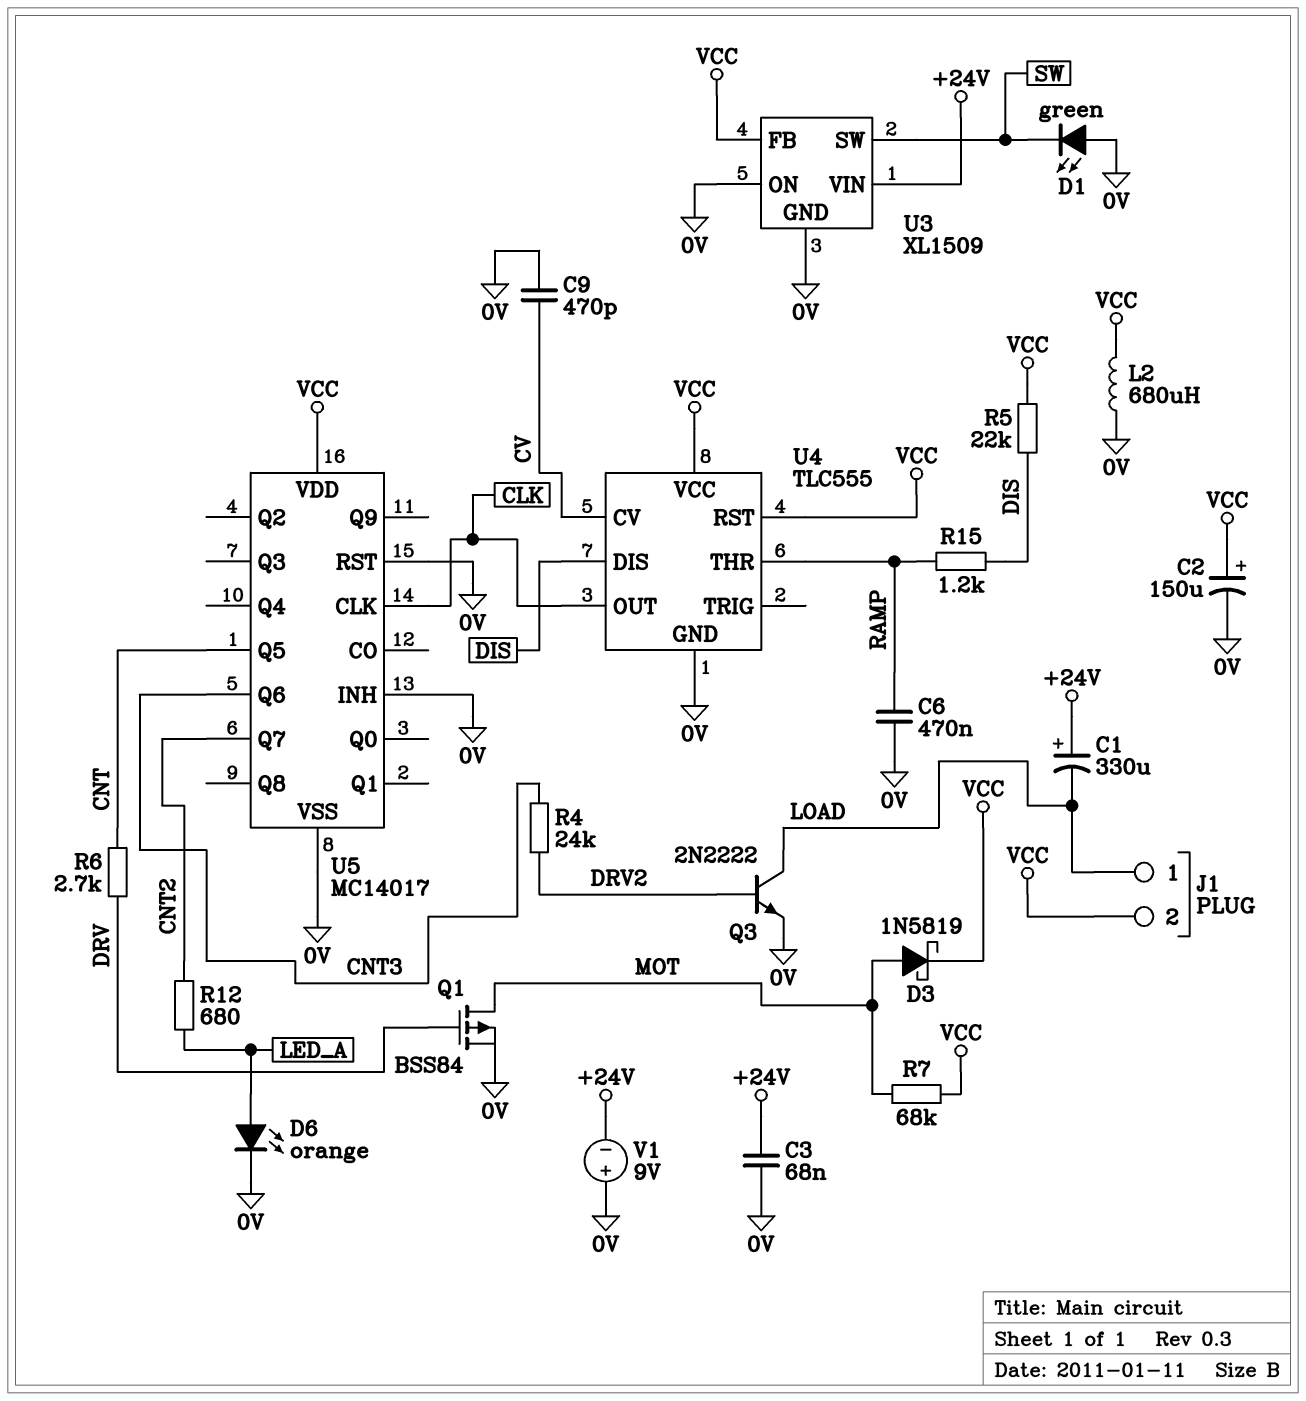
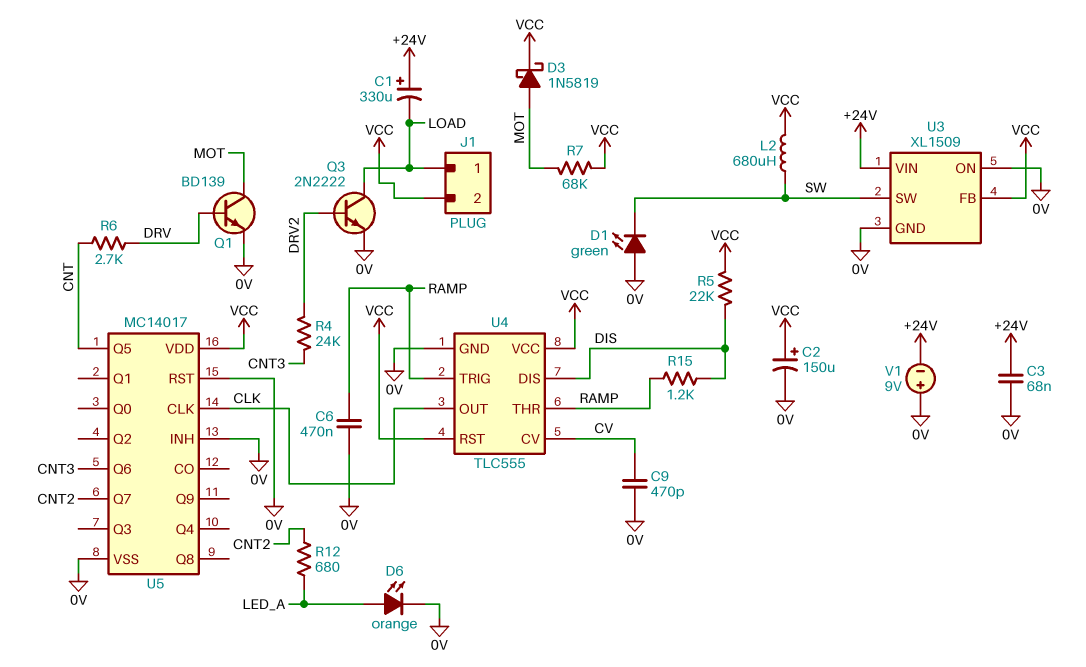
L2: 680uH (0V, VCC) -> 680uH (SW, VCC)
Q1: PMOS BSS84 (G DRV, D MOT, S 0V) -> NPN BD139 (B DRV, C MOT, E 0V)
U4 pin TRIG: none -> RAMP

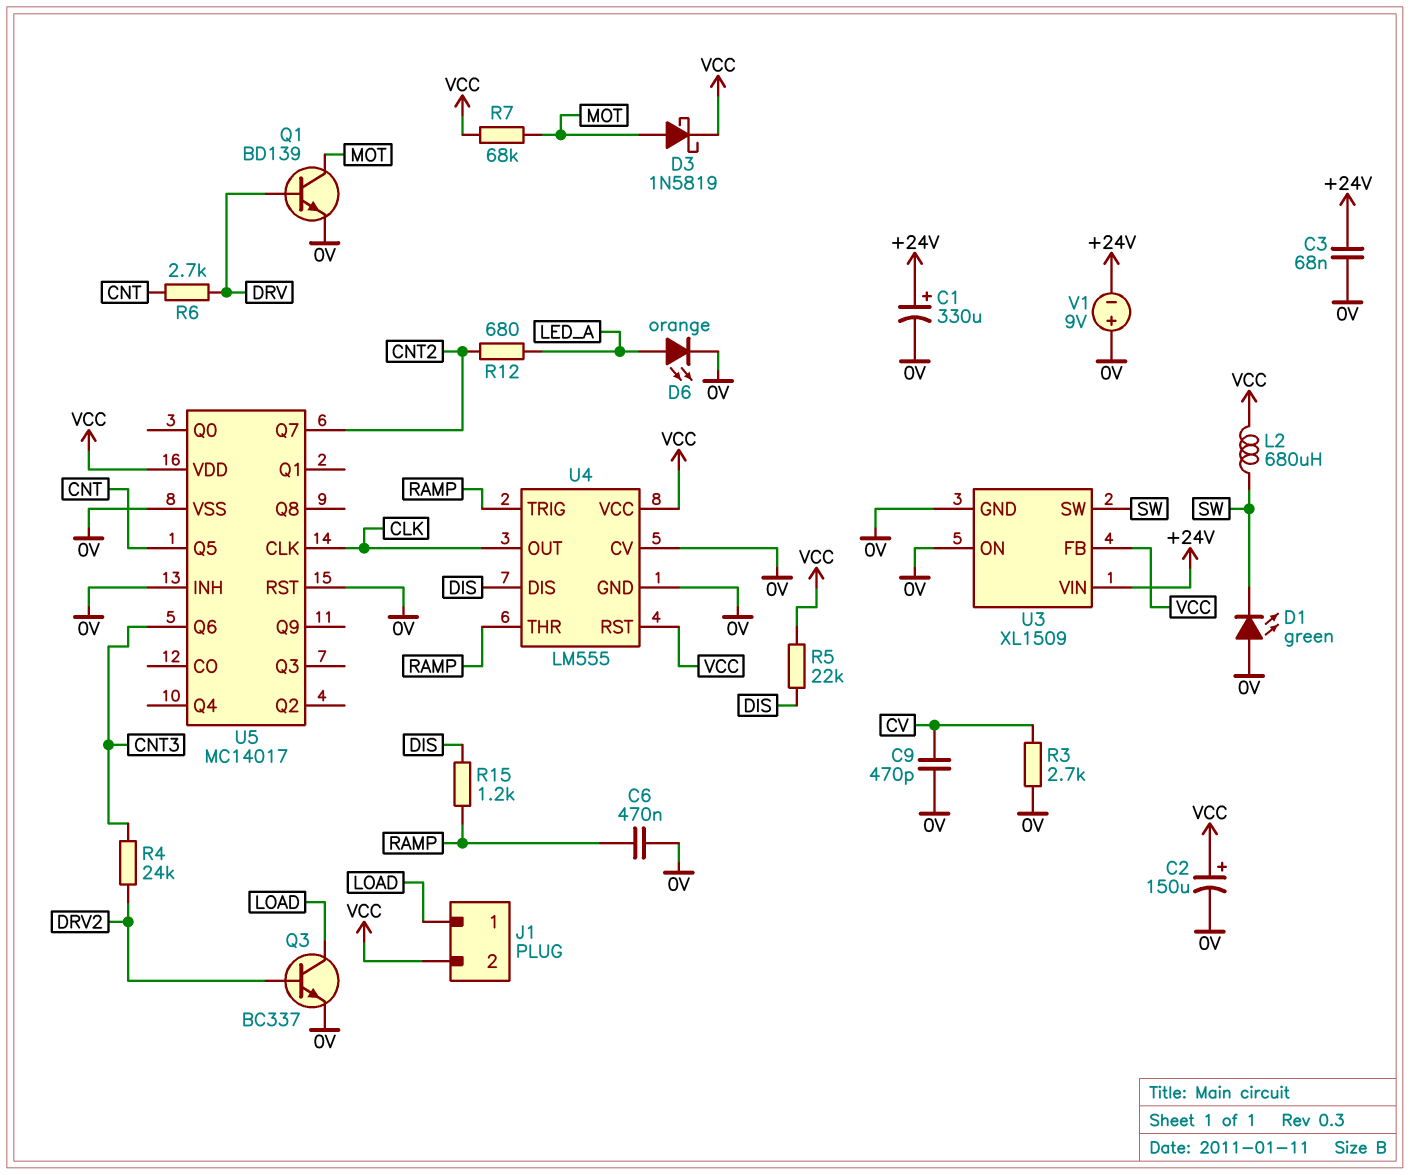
C1: 330uF (plus +24V, minus LOAD) -> 330uF (plus +24V, minus 0V)
Q3: NPN 2N2222 (B DRV2, C LOAD, E 0V) -> NPN BC337 (B DRV2, C LOAD, E 0V)
R3: none -> 2.7k (0V, CV)
U4: TLC555 -> LM555
U4 pin CV: CV -> 0V

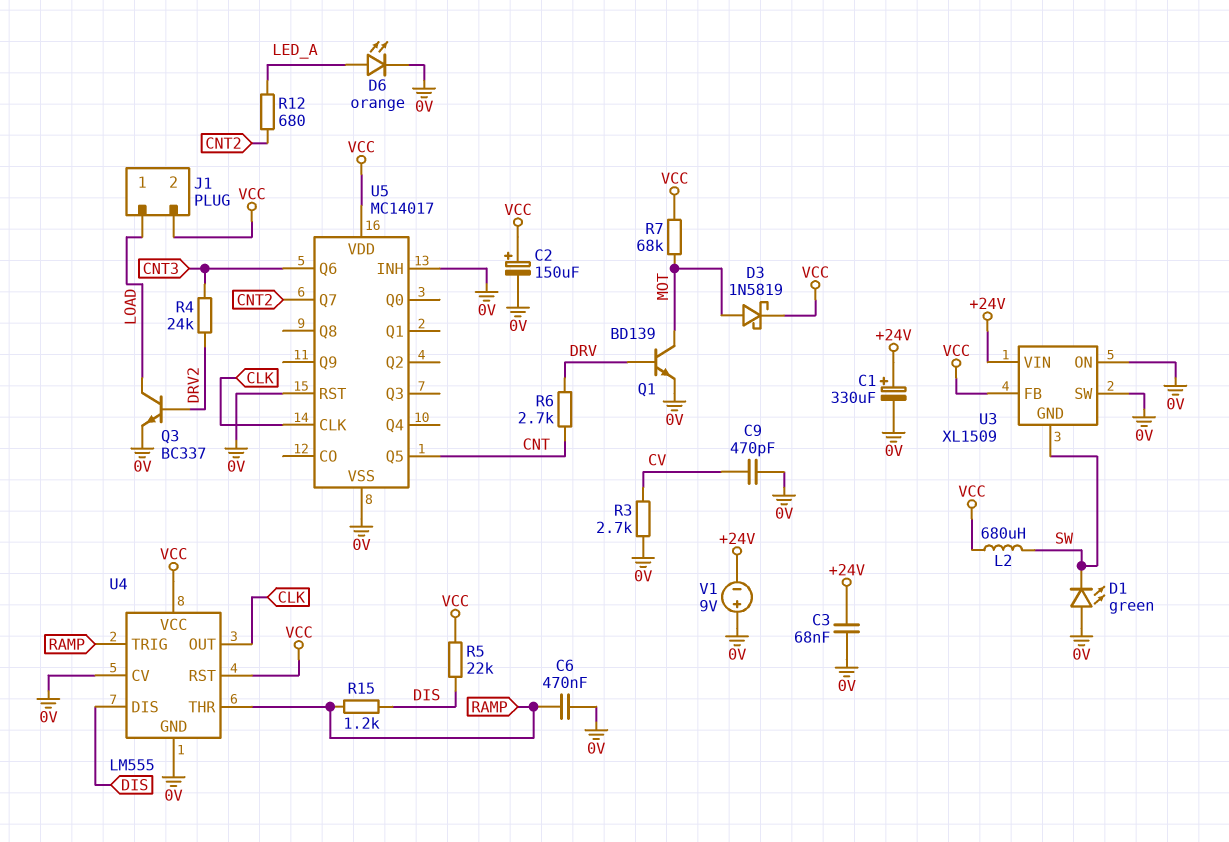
U3 pin GND: 0V -> SW
U3 pin SW: SW -> 0V

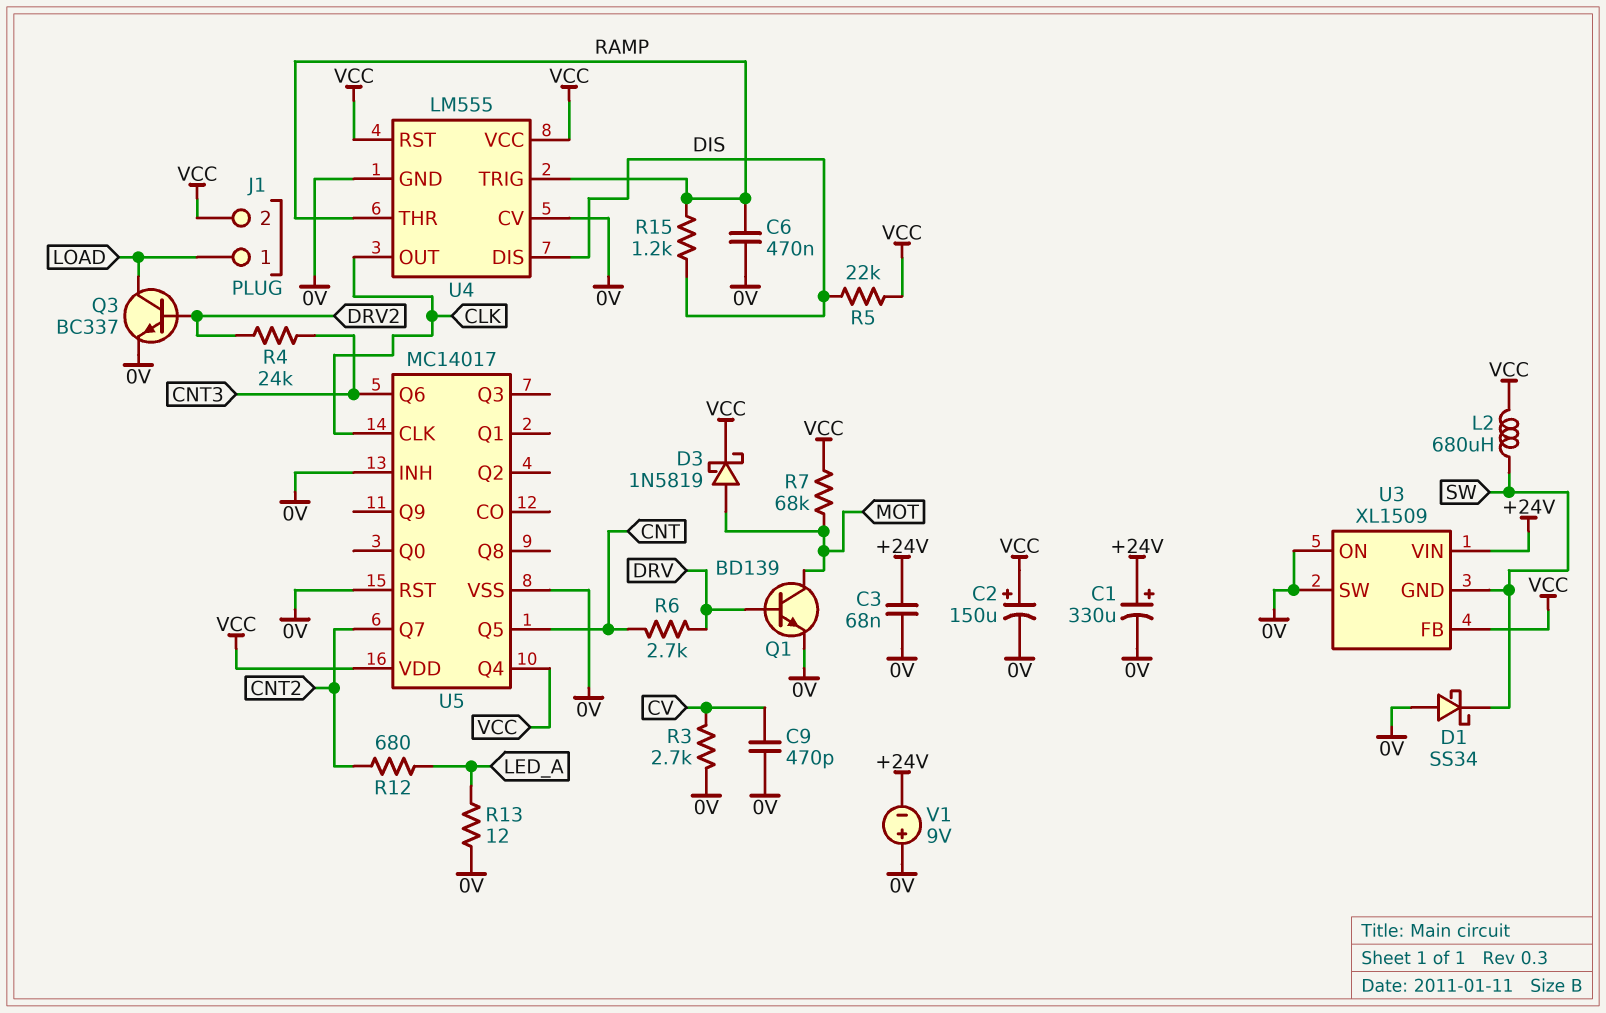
D1: LED green (A 0V, K SW) -> schottky SS34 (A 0V, K SW)
D6: LED orange (A LED_A, K 0V) -> none
R13: none -> 12 (0V, LED_A)
U5 pin Q4: none -> VCC

